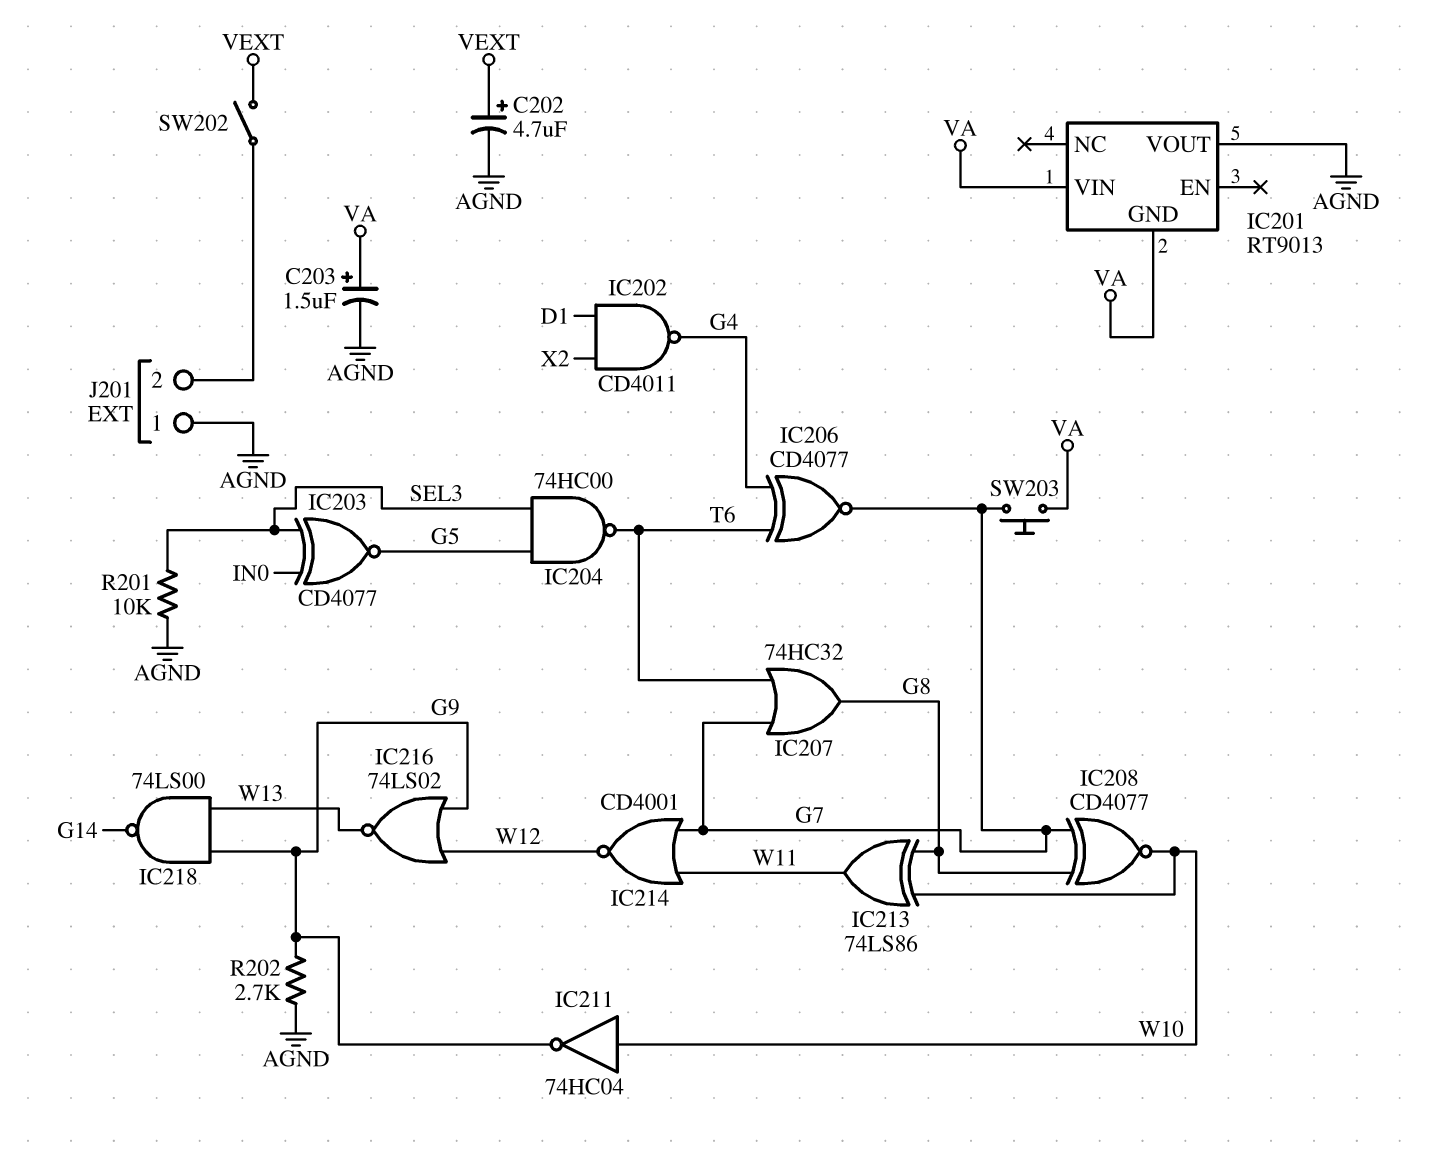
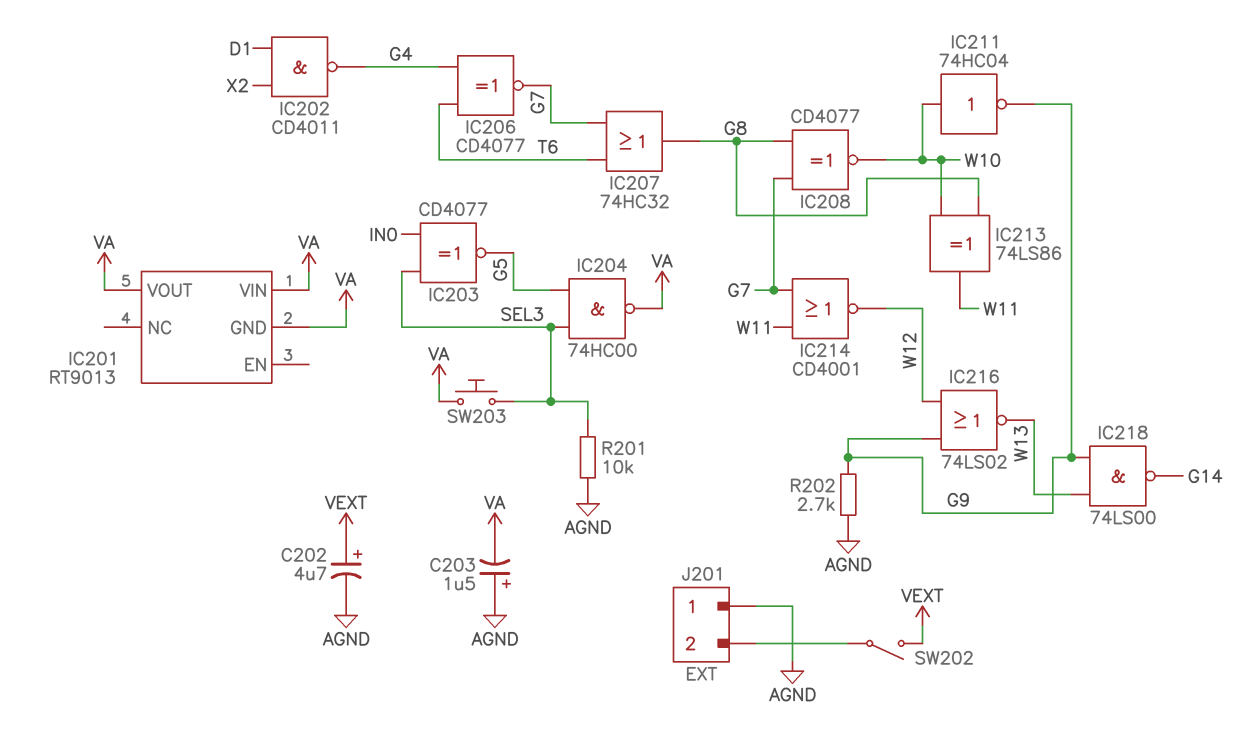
C203: 1.5uF (plus VA, minus AGND) -> 1.5uF (plus AGND, minus VA)
IC201 pin VOUT: AGND -> VA
IC204: NAND 74HC00 (in G5, in SEL3, out T6) -> NAND 74HC00 (in G5, in SEL3, out VA)
SW203: button (G7, VA) -> button (SEL3, VA)

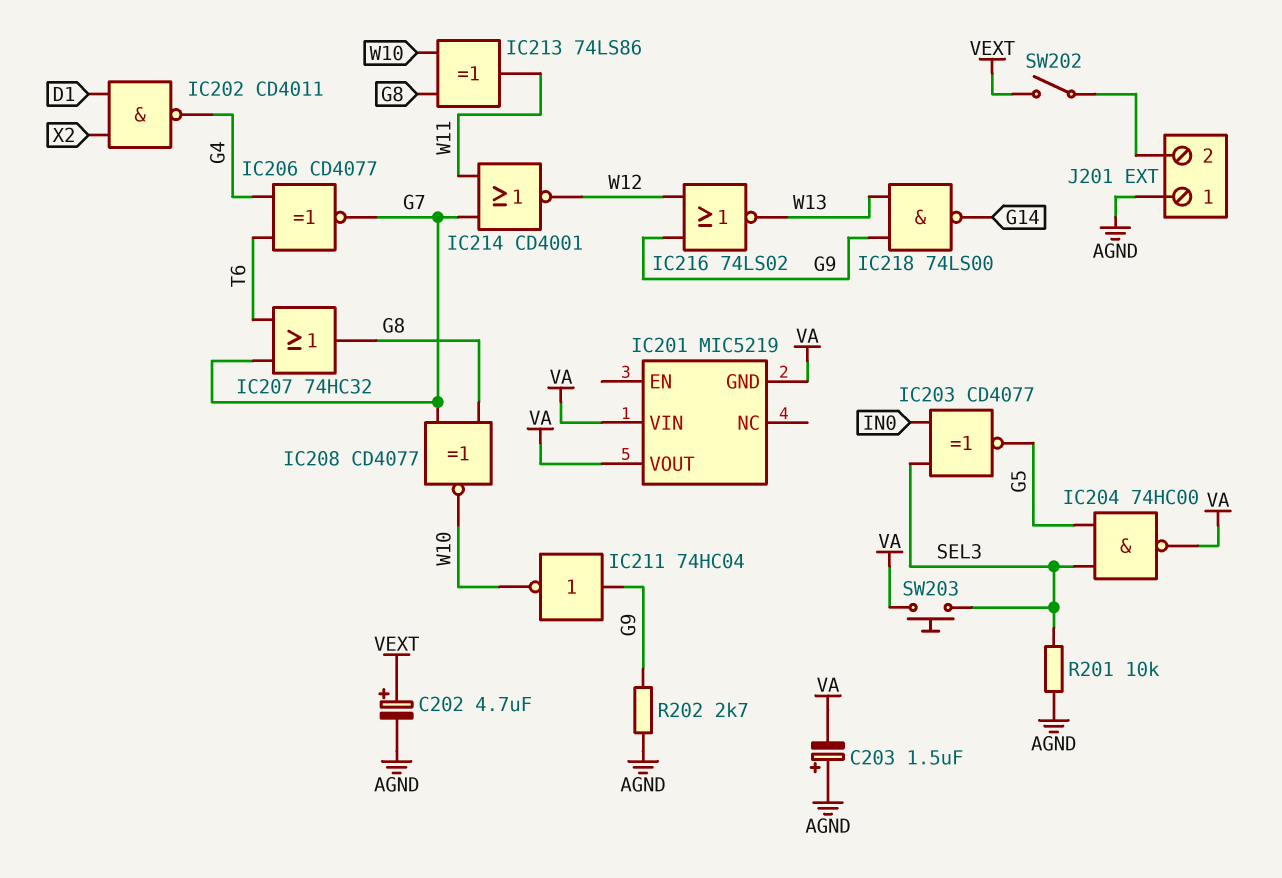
IC201: RT9013 -> MIC5219
IC211: NOT 74HC04 (in W10, out G9) -> NOT 74HC04 (in G9, out W10)

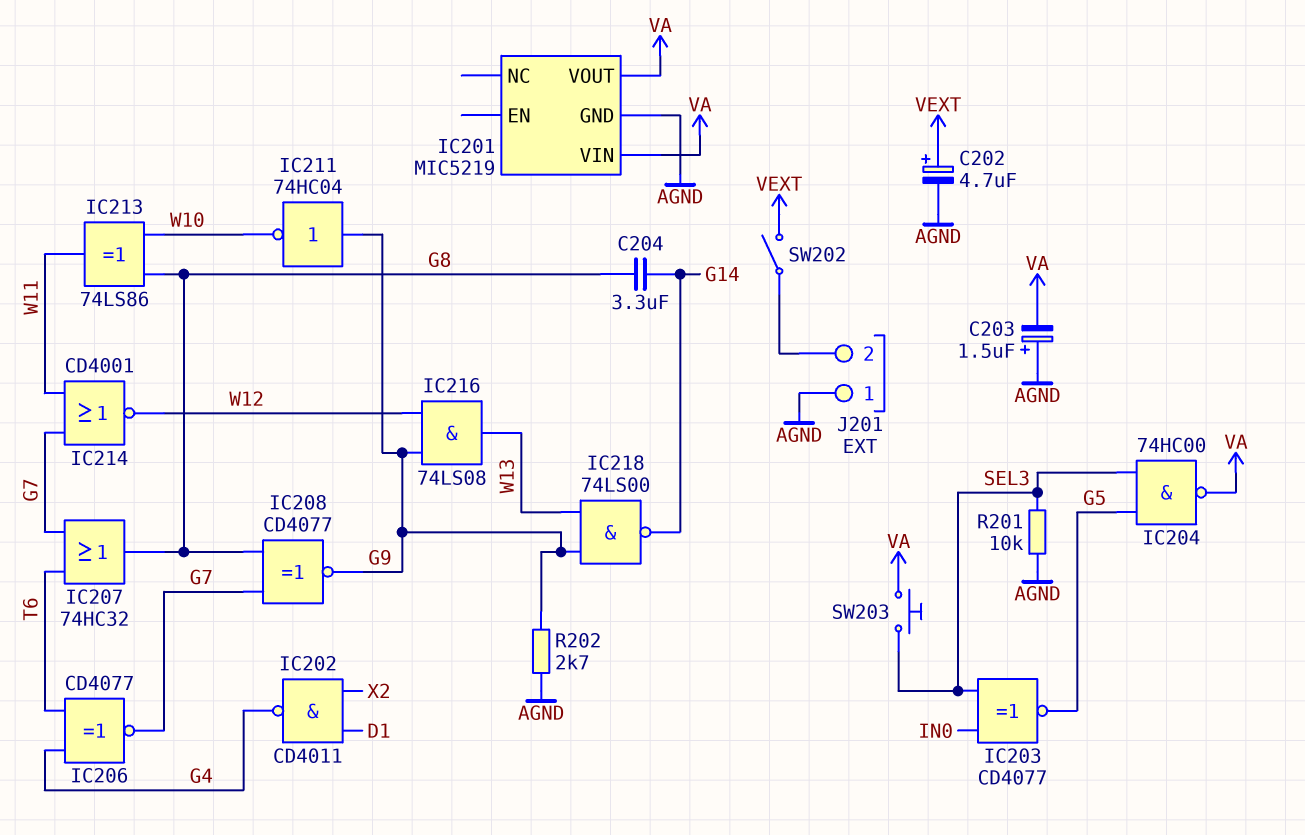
C204: none -> 3.3uF (G8, G14)
IC201 pin GND: VA -> AGND
IC208: XNOR CD4077 (in G7, in G8, out W10) -> XNOR CD4077 (in G7, in G8, out G9)
IC216: NOR 74LS02 (in G9, in W12, out W13) -> AND 74LS08 (in G9, in W12, out W13)

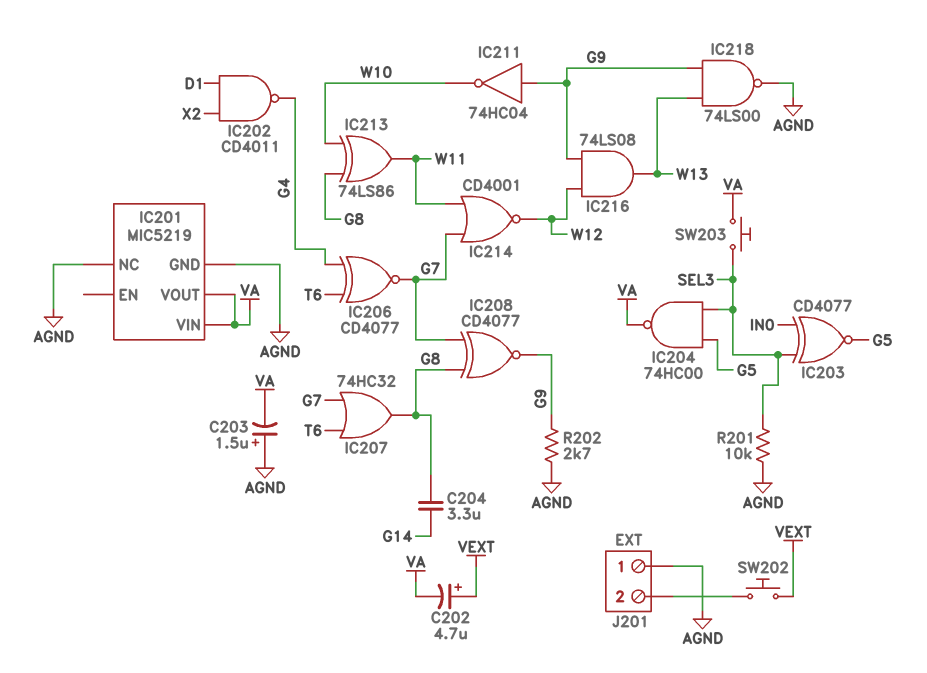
C202: 4.7uF (plus VEXT, minus AGND) -> 4.7uF (plus VEXT, minus VA)
IC201 pin NC: none -> AGND
IC218: NAND 74LS00 (in G9, in W13, out G14) -> NAND 74LS00 (in G9, in W13, out AGND)
SW202: switch (J201/2, VEXT) -> button (J201/2, VEXT)

